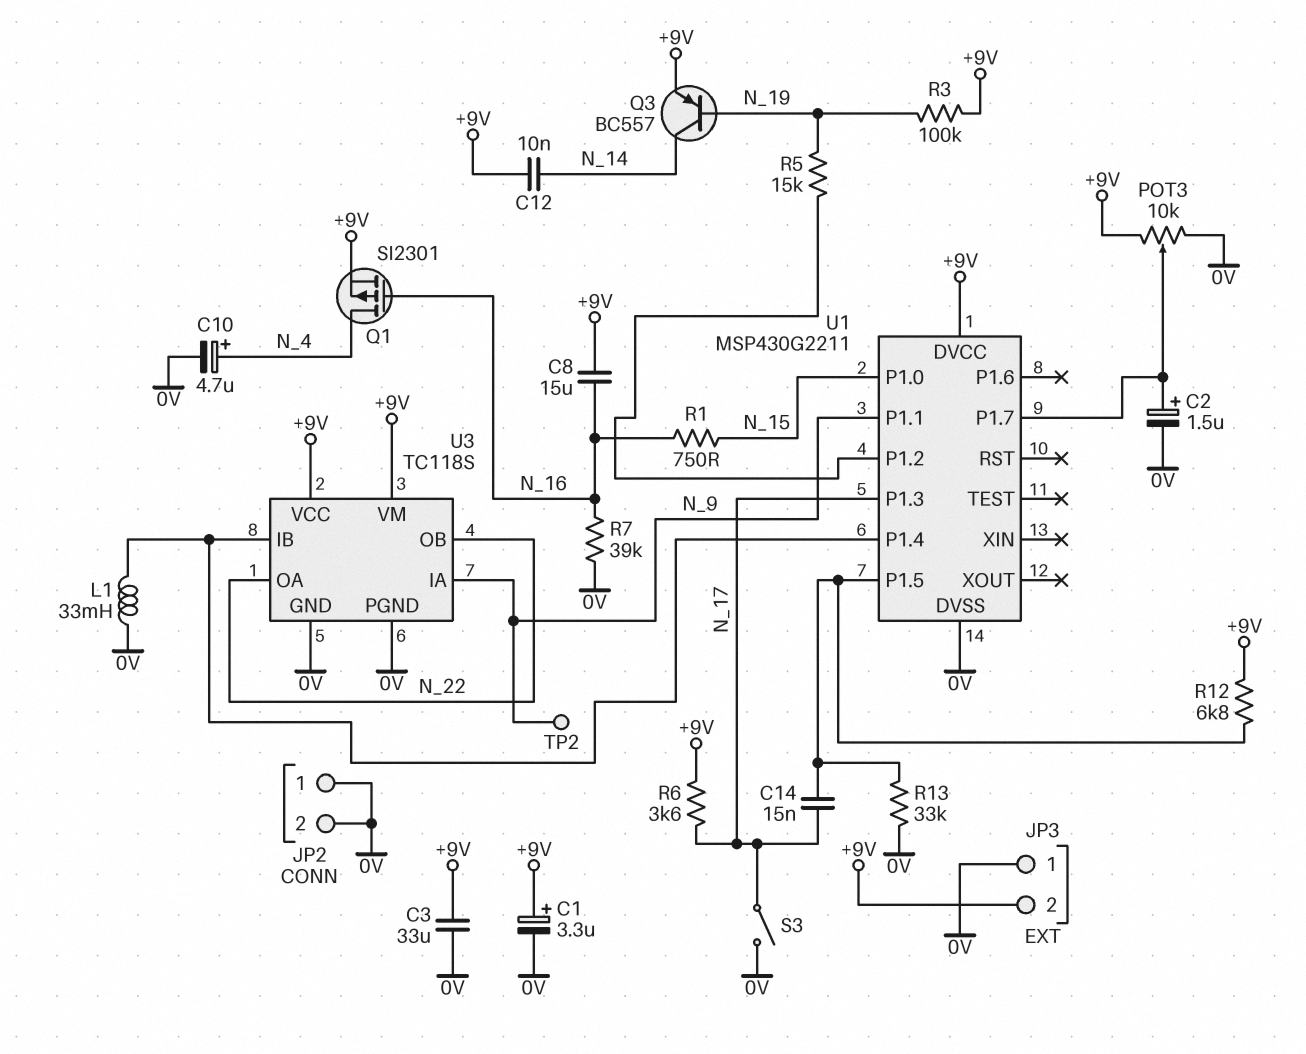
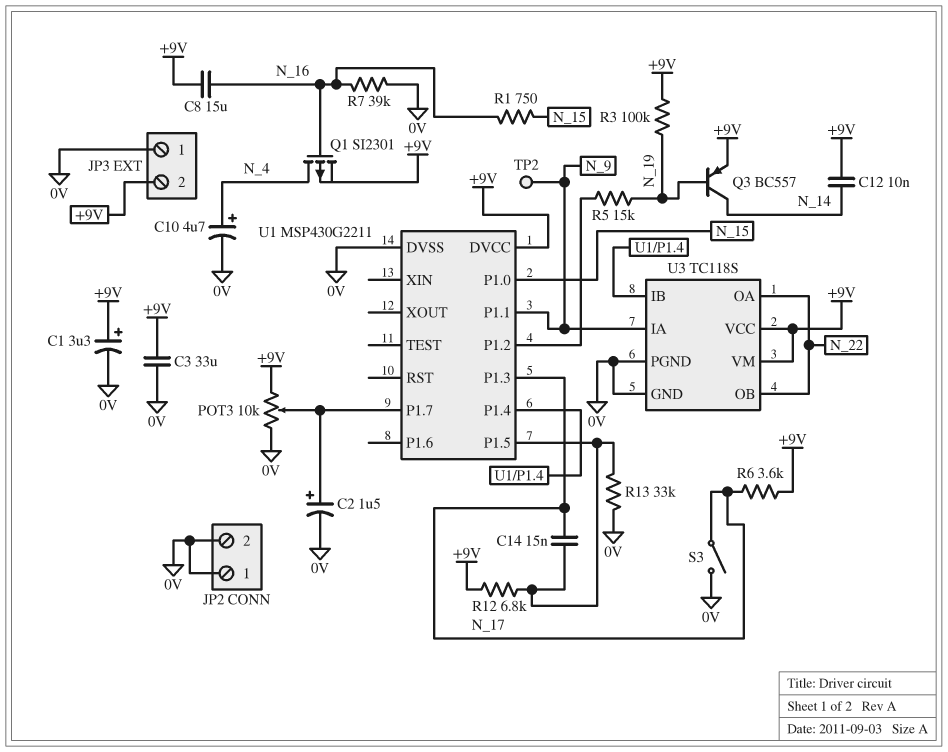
L1: 33mH (0V, U1/P1.4) -> none

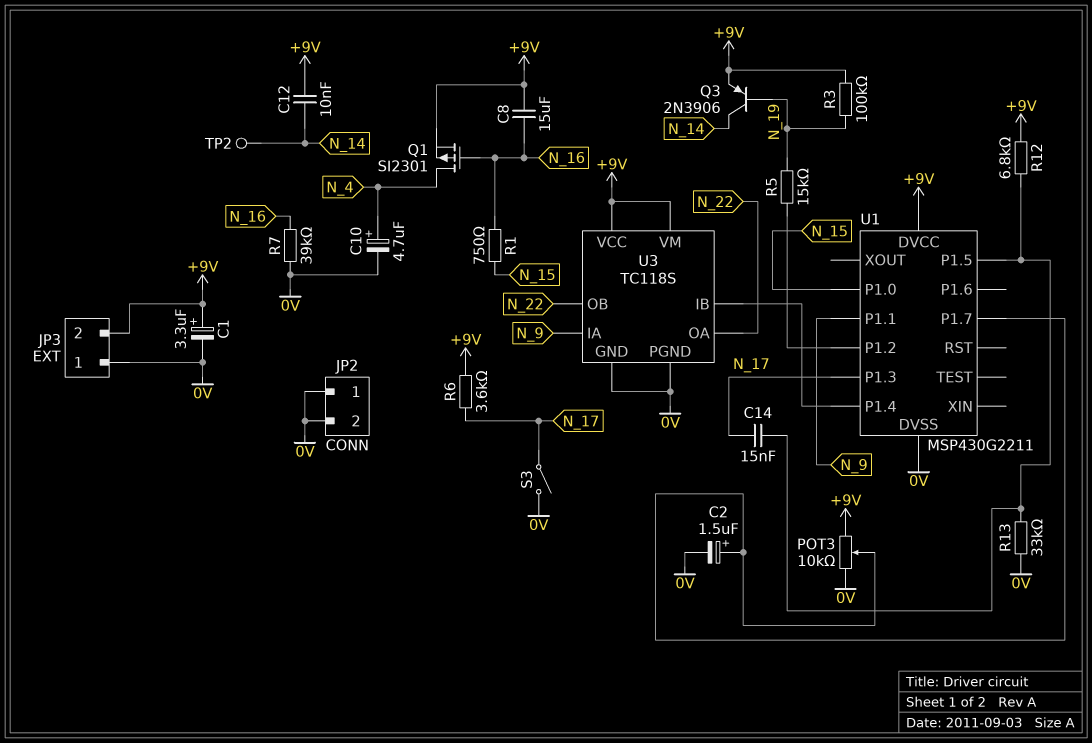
C3: 33uF (+9V, 0V) -> none
Q3: PNP BC557 (B N_19, C N_14, E +9V) -> PNP 2N3906 (B N_19, C N_14, E +9V)
TP2: test point (N_9) -> test point (N_14)

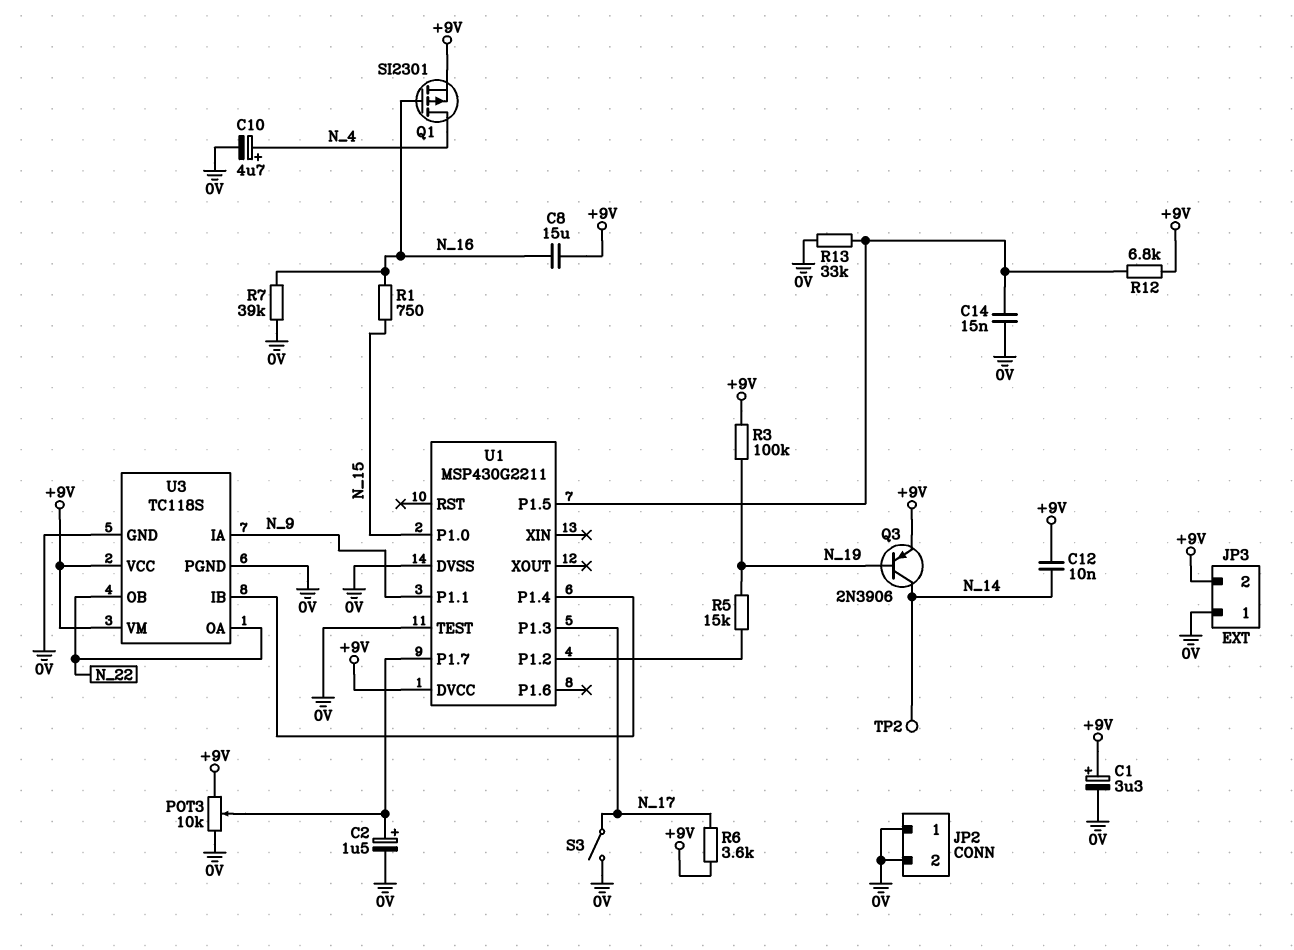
C14: 15nF (N_17, U1/P1.5) -> 15nF (0V, U1/P1.5)
U1 pin TEST: none -> 0V

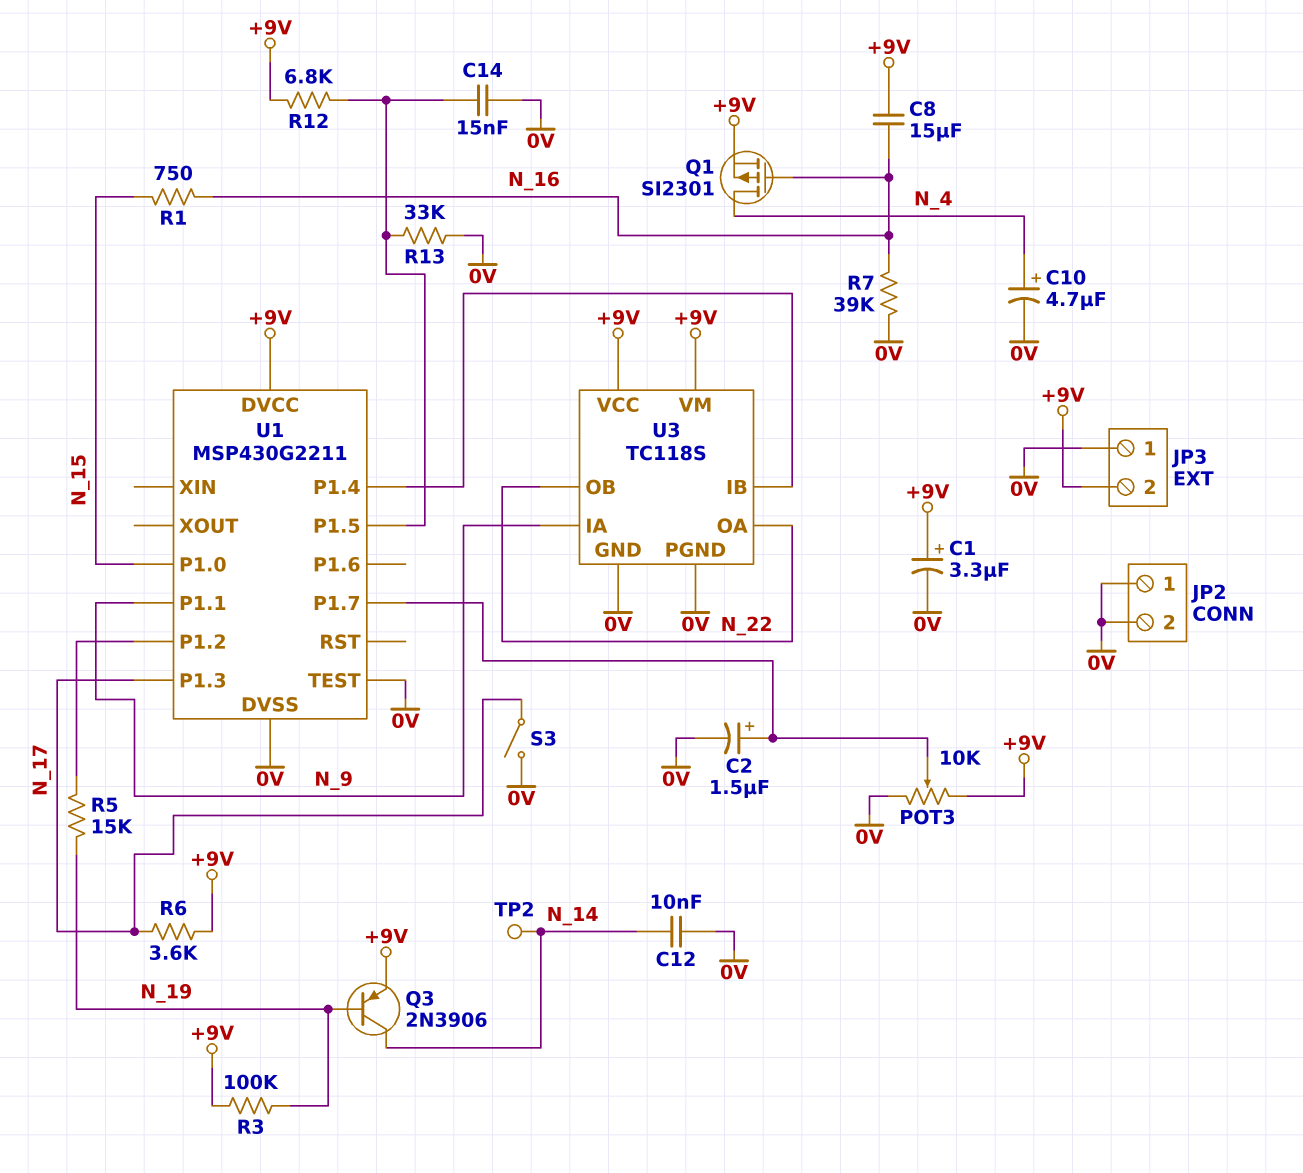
C12: 10nF (+9V, N_14) -> 10nF (0V, N_14)

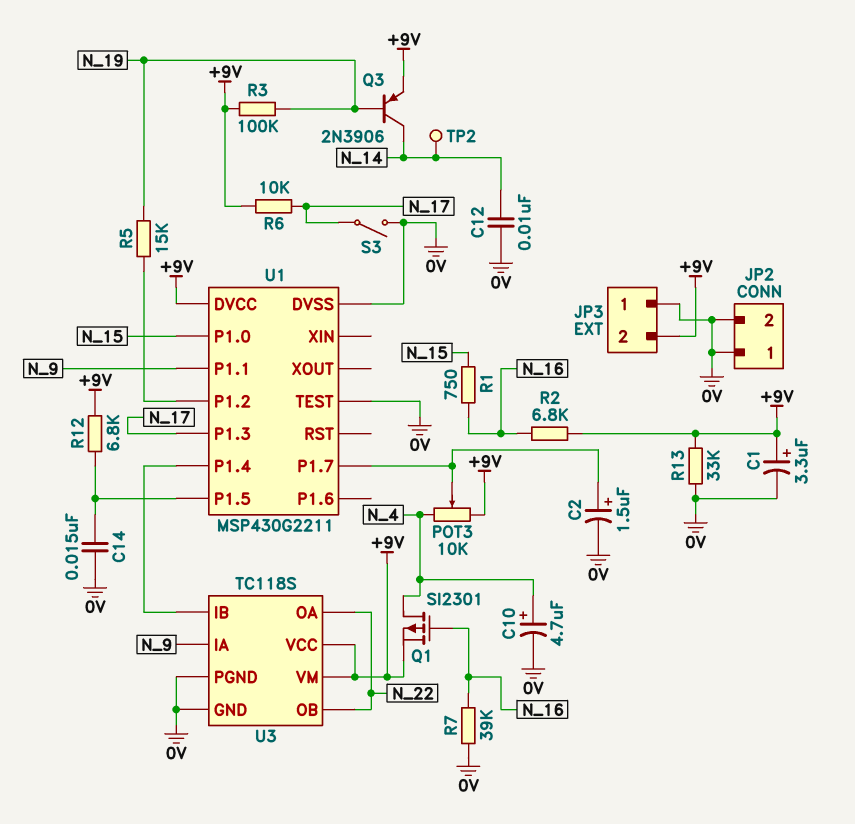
C8: 15uF (+9V, N_16) -> none
POT3: 10k (+9V, 0V, wiper U1/P1.7) -> 10k (+9V, N_4, wiper U1/P1.7)
R2: none -> 6.8k (+9V, N_16)
R6: 3.6k (+9V, N_17) -> 10k (+9V, N_17)
R13: 33k (0V, U1/P1.5) -> 33k (+9V, 0V)

